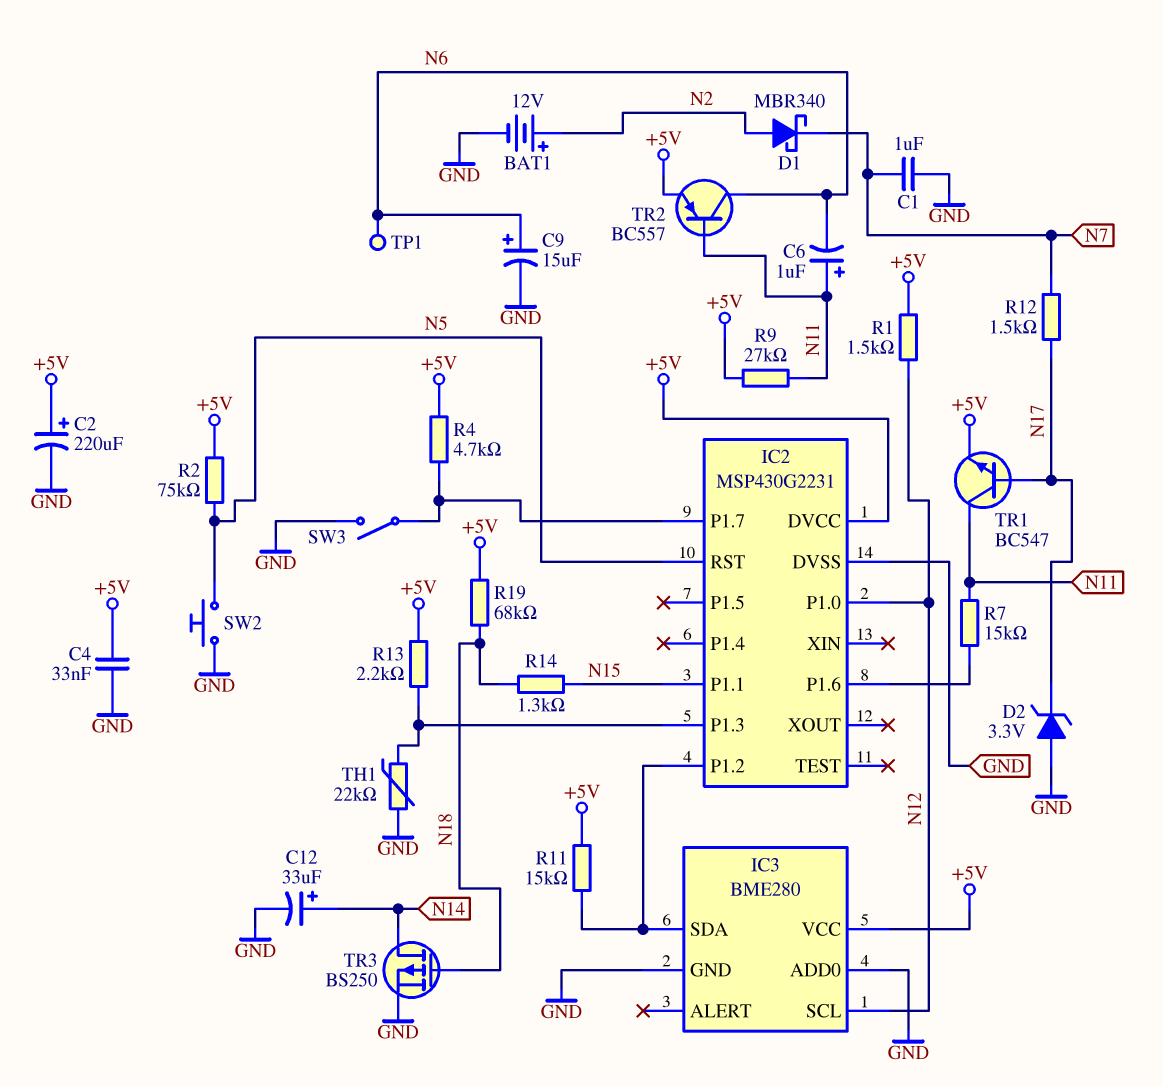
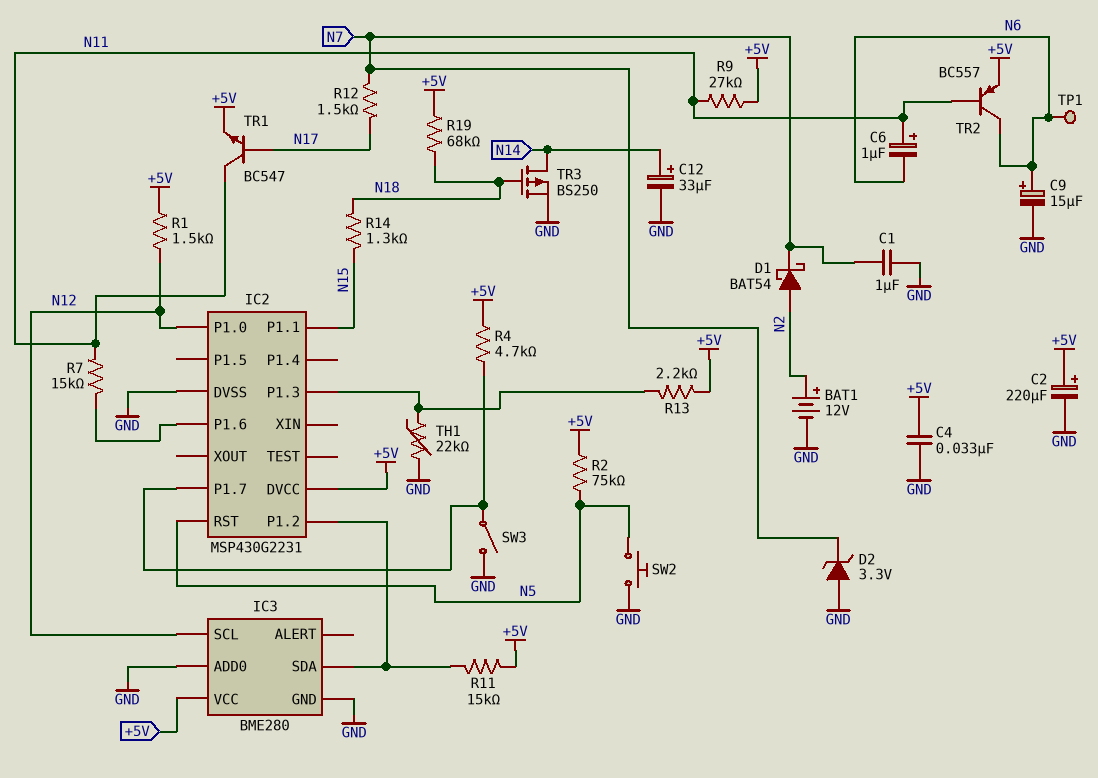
D1: schottky MBR340 (A N2, K N7) -> schottky BAT54 (A N2, K N7)
D2: zener 3.3V (A GND, K N17) -> zener 3.3V (A GND, K N7)

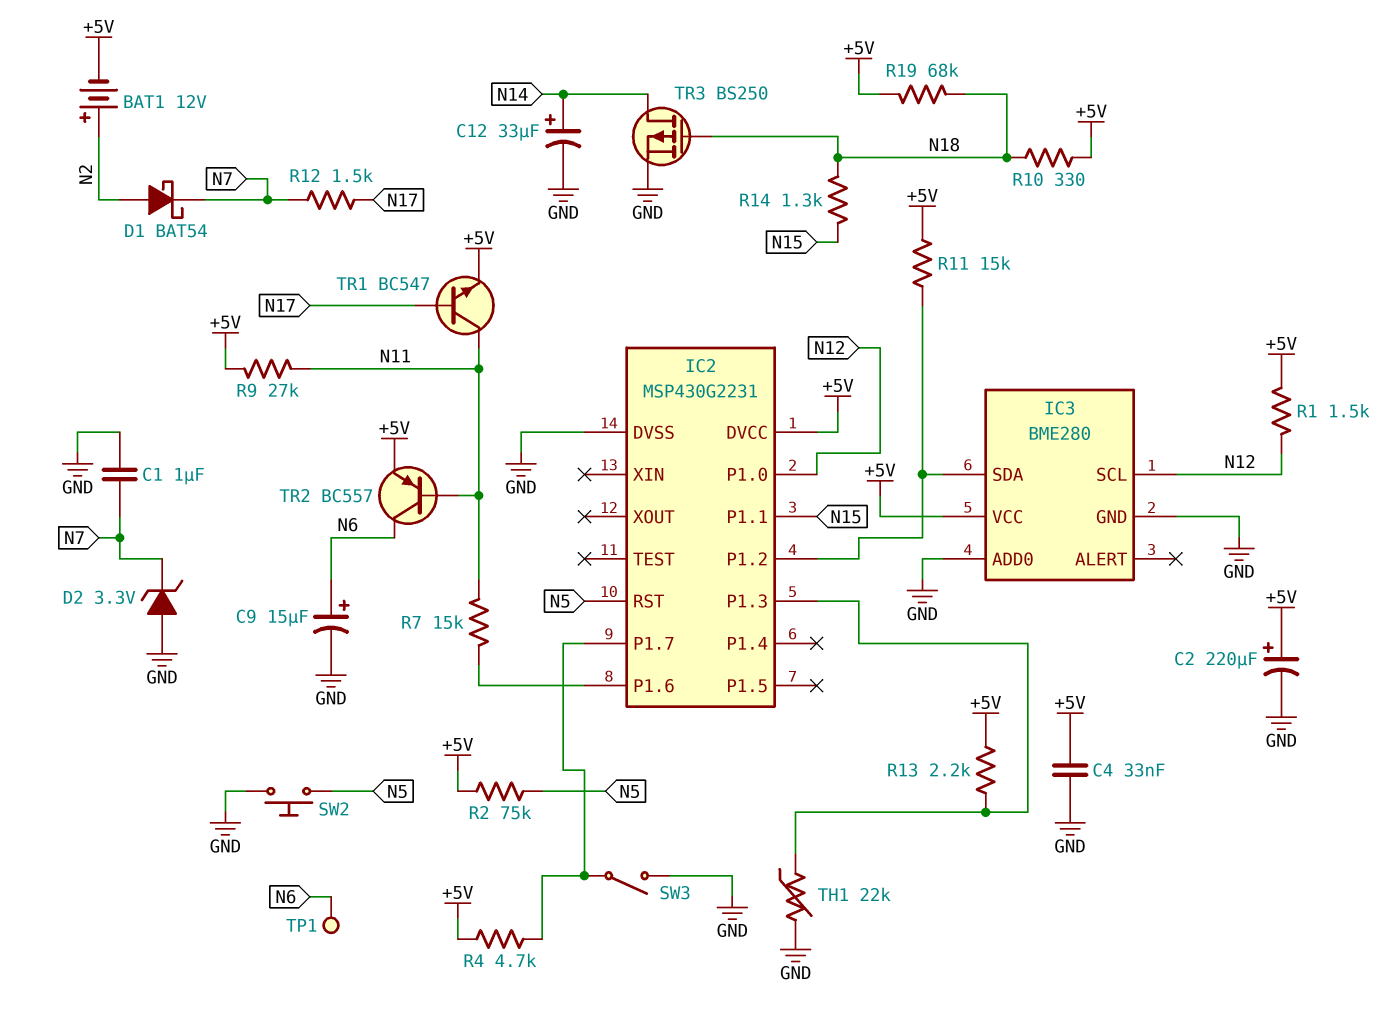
BAT1: 12V (plus N2, minus GND) -> 12V (plus N2, minus +5V)
C6: 1uF (plus N11, minus N6) -> none
R10: none -> 330 (+5V, N18)

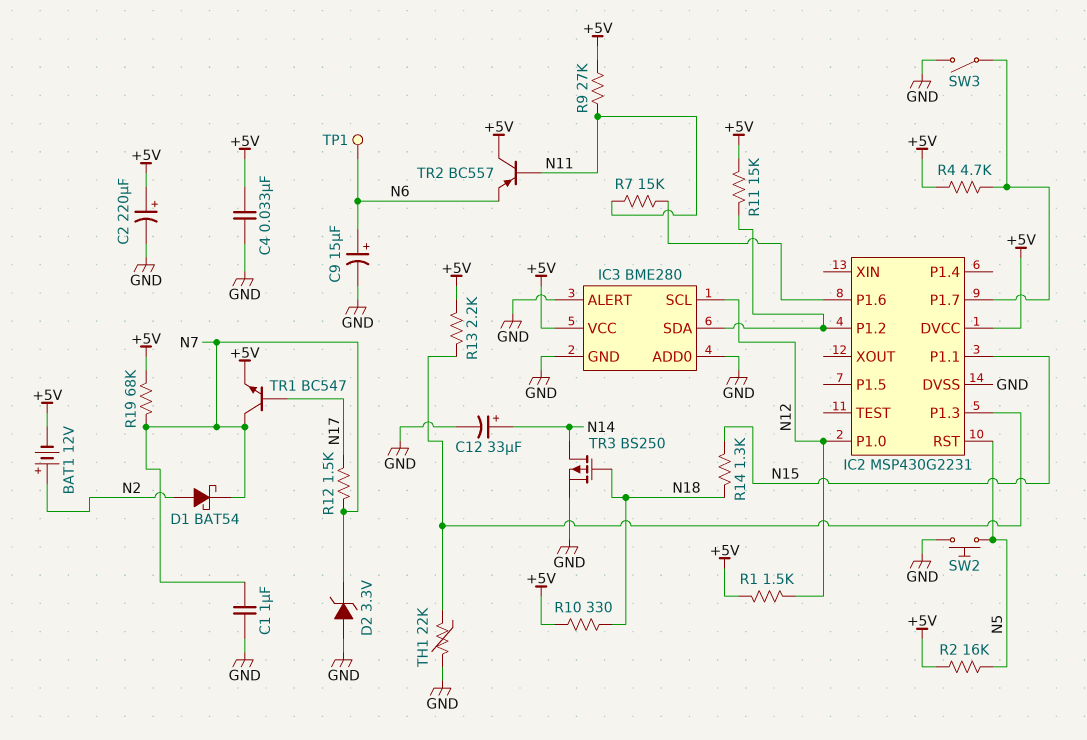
IC3 pin ALERT: none -> GND
R2: 75k (+5V, N5) -> 16k (+5V, N5)
R19: 68k (+5V, N18) -> 68k (+5V, N7)
TR1: NPN BC547 (B N17, C N11, E +5V) -> NPN BC547 (B N17, C N7, E +5V)
TR2: PNP BC557 (B N11, C N6, E +5V) -> PNP BC557 (B N11, C +5V, E N6)

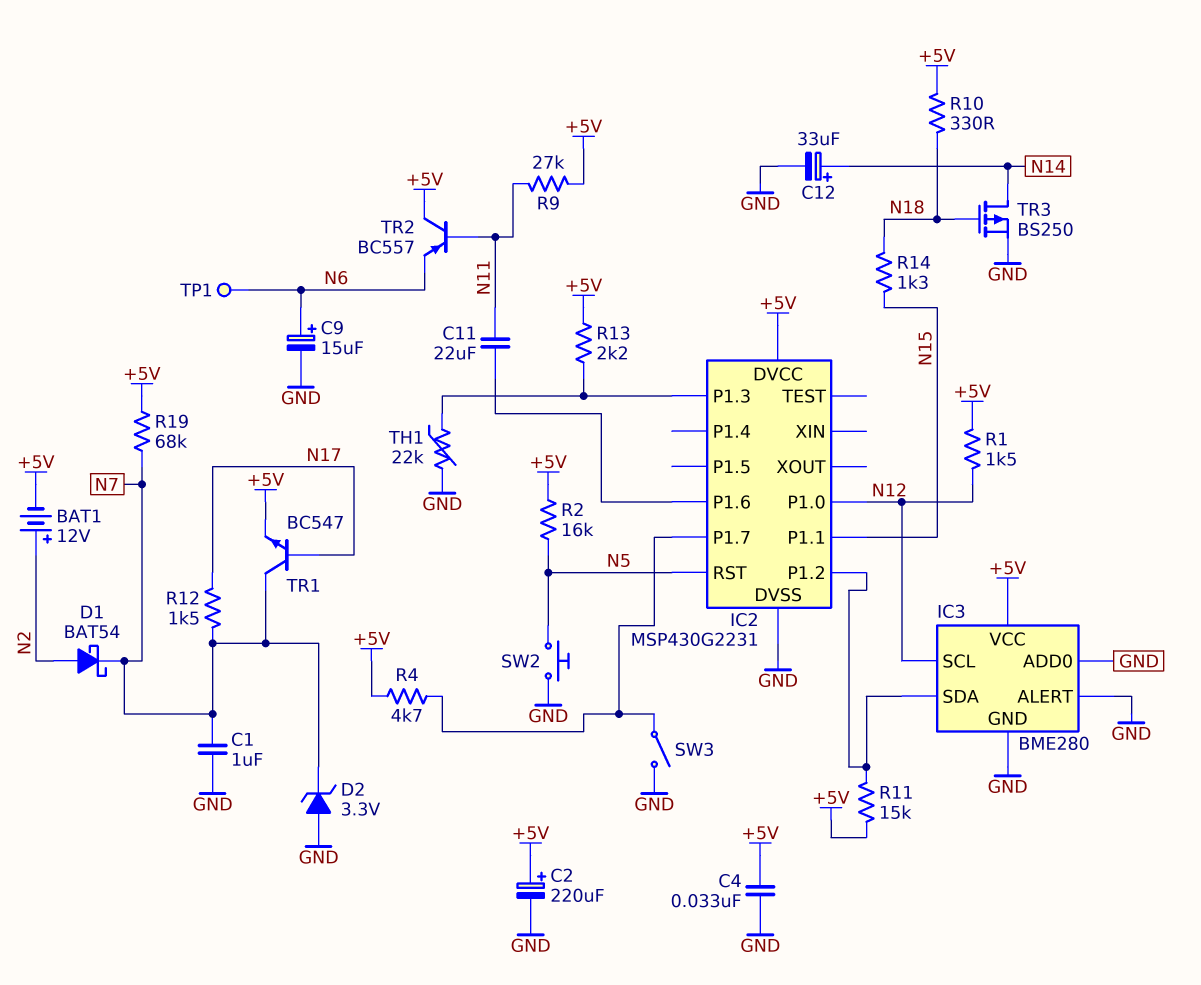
C11: none -> 22uF (IC2/P1.6, N11)
R7: 15k (IC2/P1.6, N11) -> none

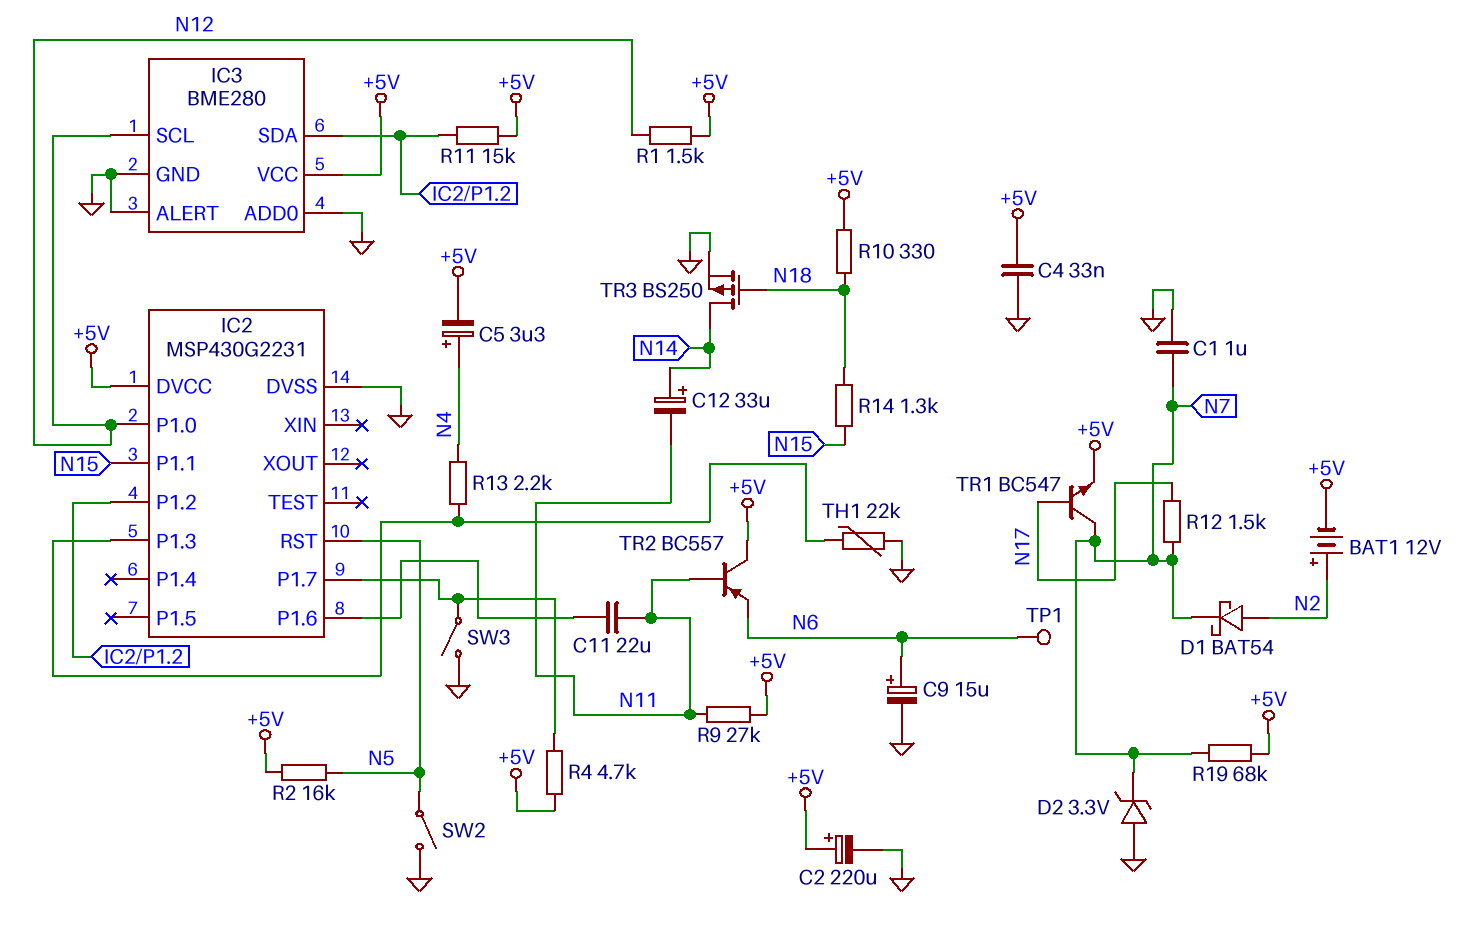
C5: none -> 3.3uF (plus N4, minus +5V)
C12: 33uF (plus N14, minus GND) -> 33uF (plus N14, minus N11)
R13: 2.2k (+5V, IC2/P1.3) -> 2.2k (IC2/P1.3, N4)
SW2: button (GND, N5) -> switch (GND, N5)

